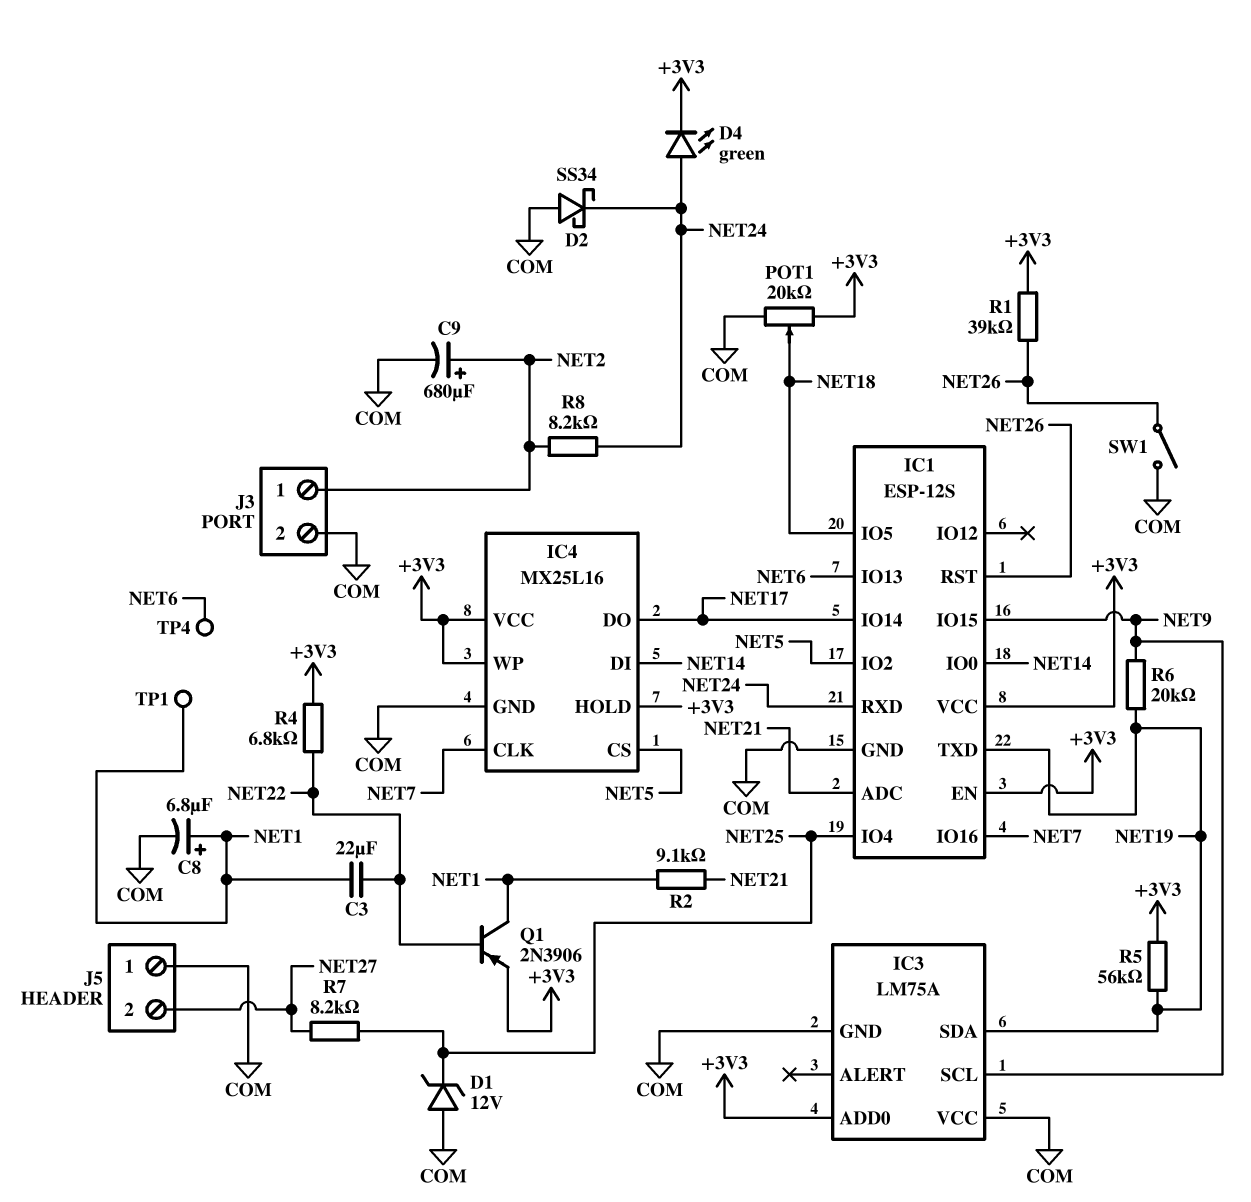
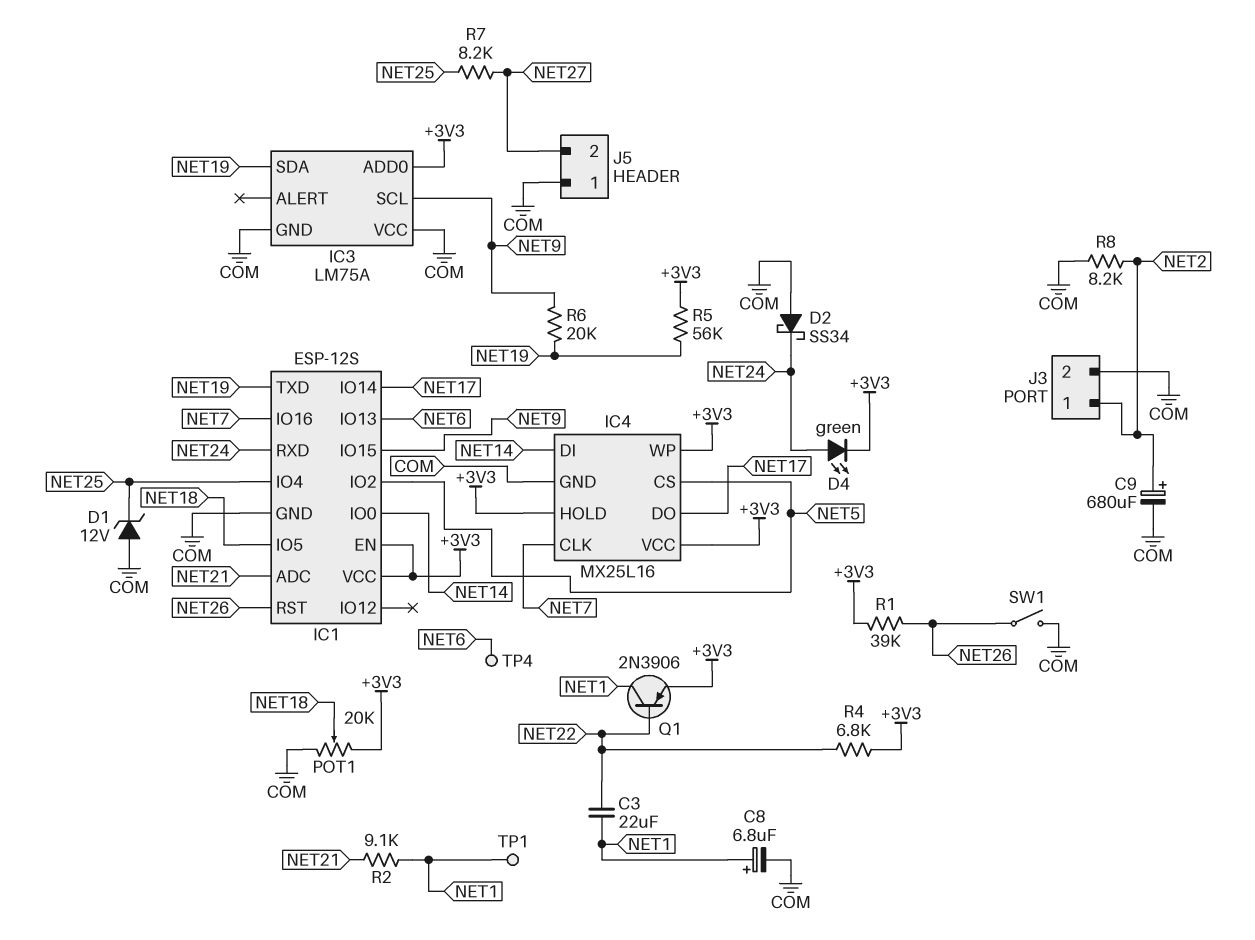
R8: 8.2k (NET2, NET24) -> 8.2k (COM, NET2)

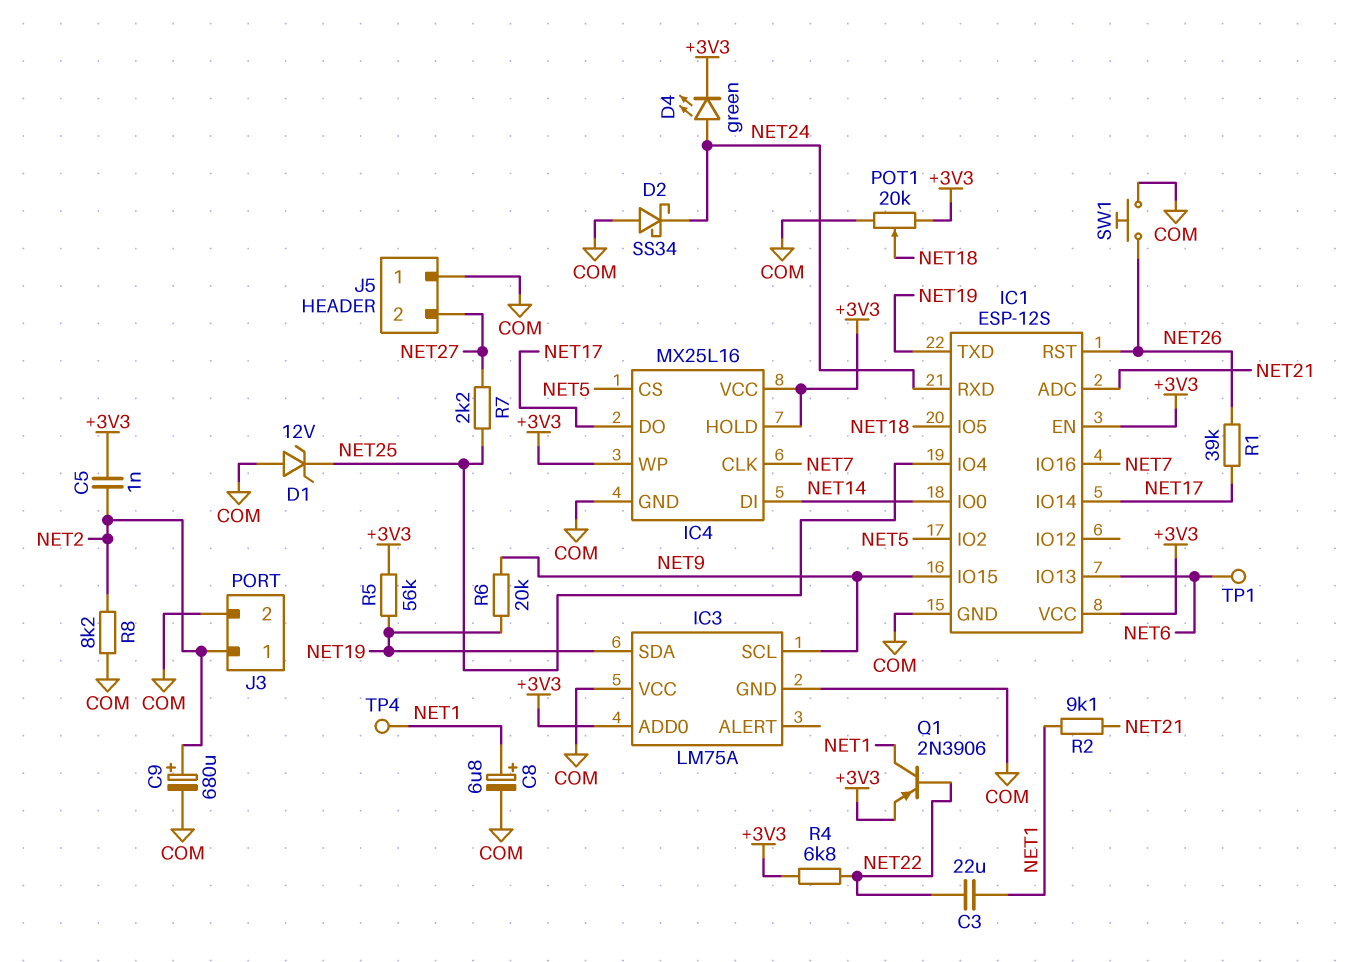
C5: none -> 1nF (+3V3, NET2)
R1: 39k (+3V3, NET26) -> 39k (NET17, NET26)
R7: 8.2k (NET25, NET27) -> 2.2k (NET25, NET27)
SW1: switch (COM, NET26) -> button (COM, NET26)
TP1: test point (NET1) -> test point (NET6)
TP4: test point (NET6) -> test point (NET1)

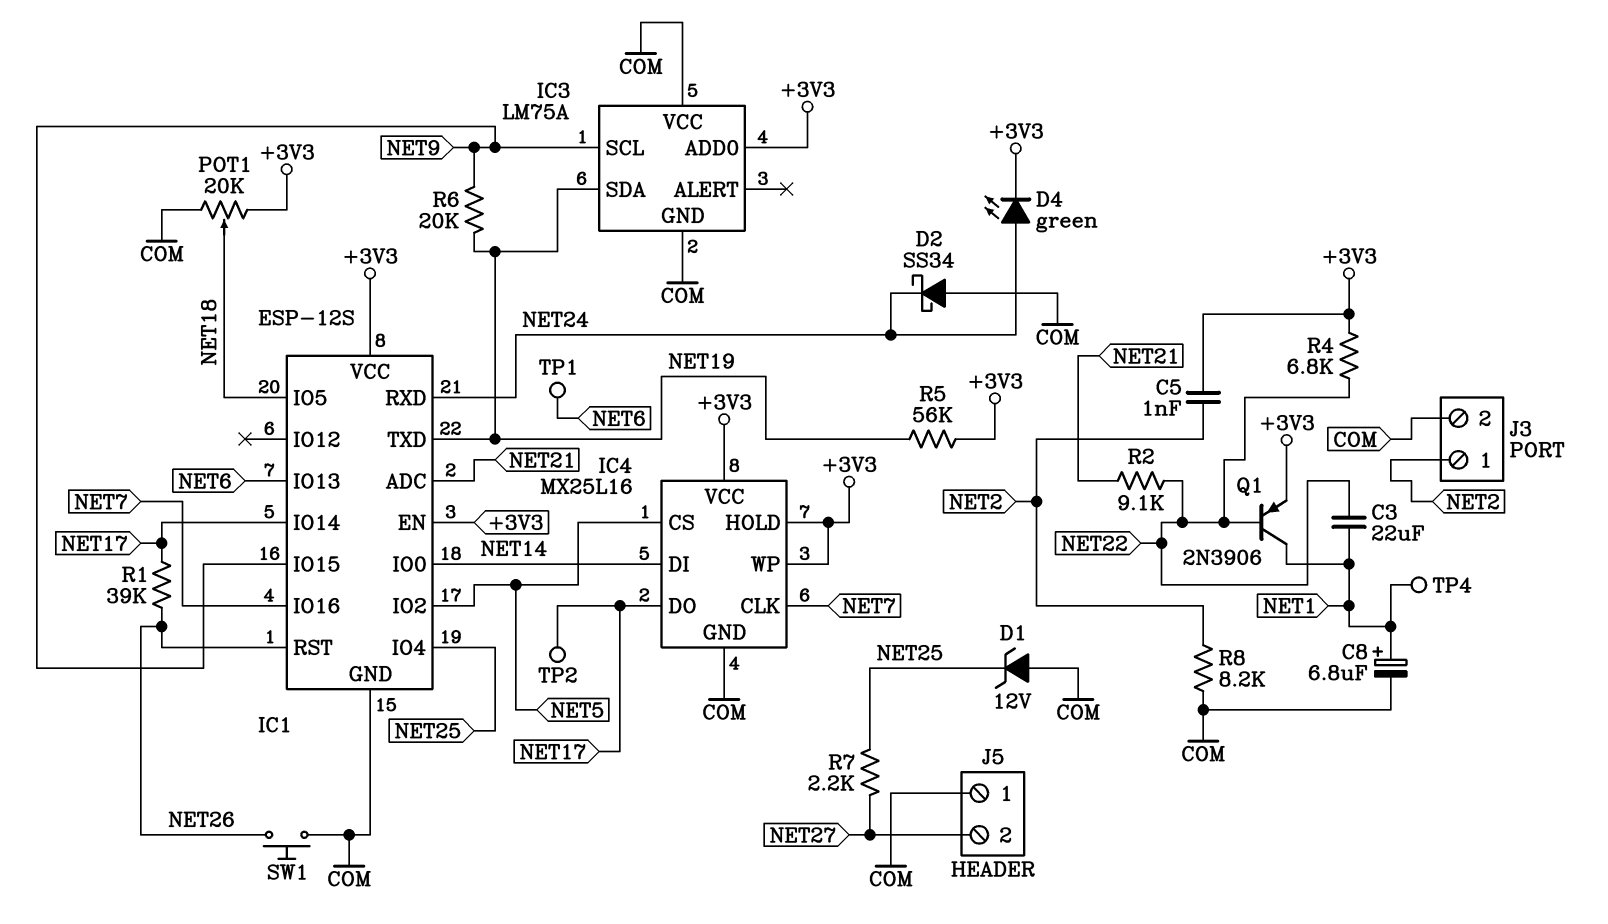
C9: 680uF (plus NET2, minus COM) -> none
R2: 9.1k (NET1, NET21) -> 9.1k (NET21, NET22)
TP2: none -> test point (NET17)

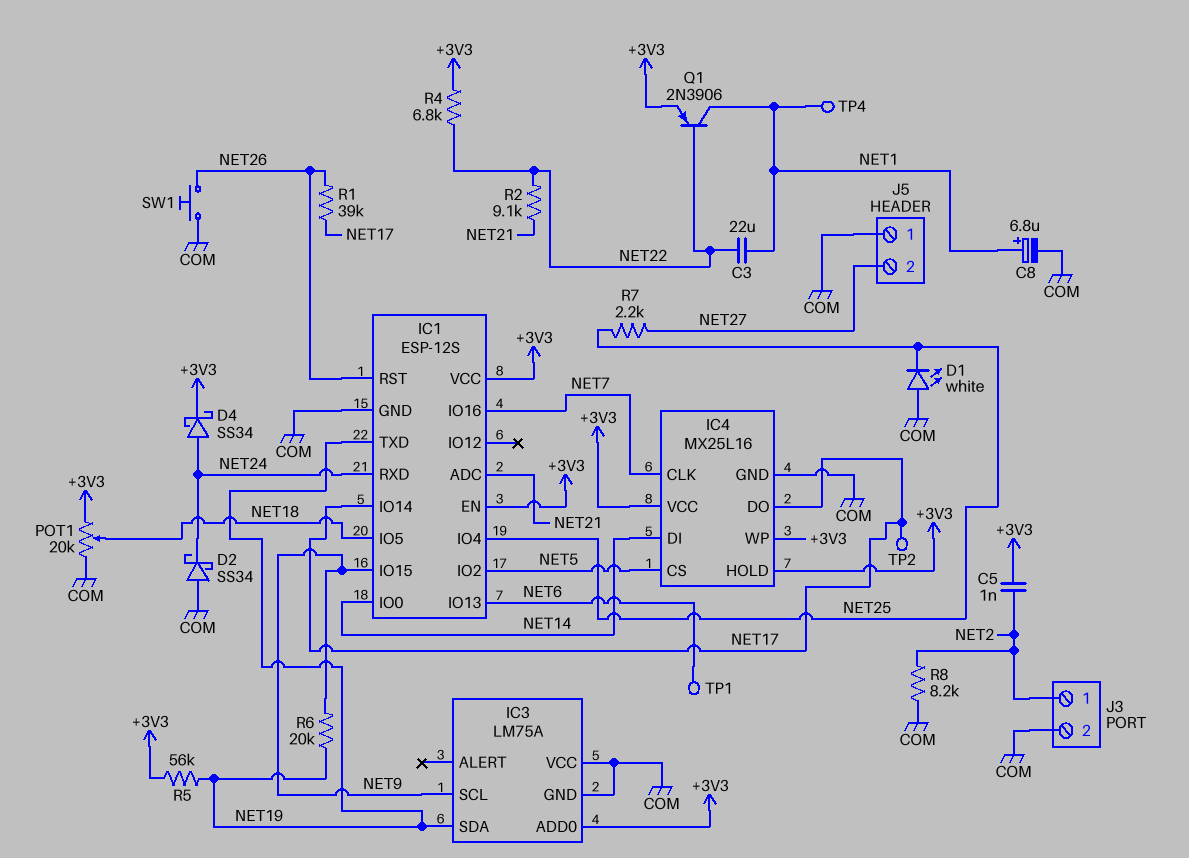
D1: zener 12V (A COM, K NET25) -> LED white (A COM, K NET25)
D4: LED green (A NET24, K +3V3) -> schottky SS34 (A NET24, K +3V3)

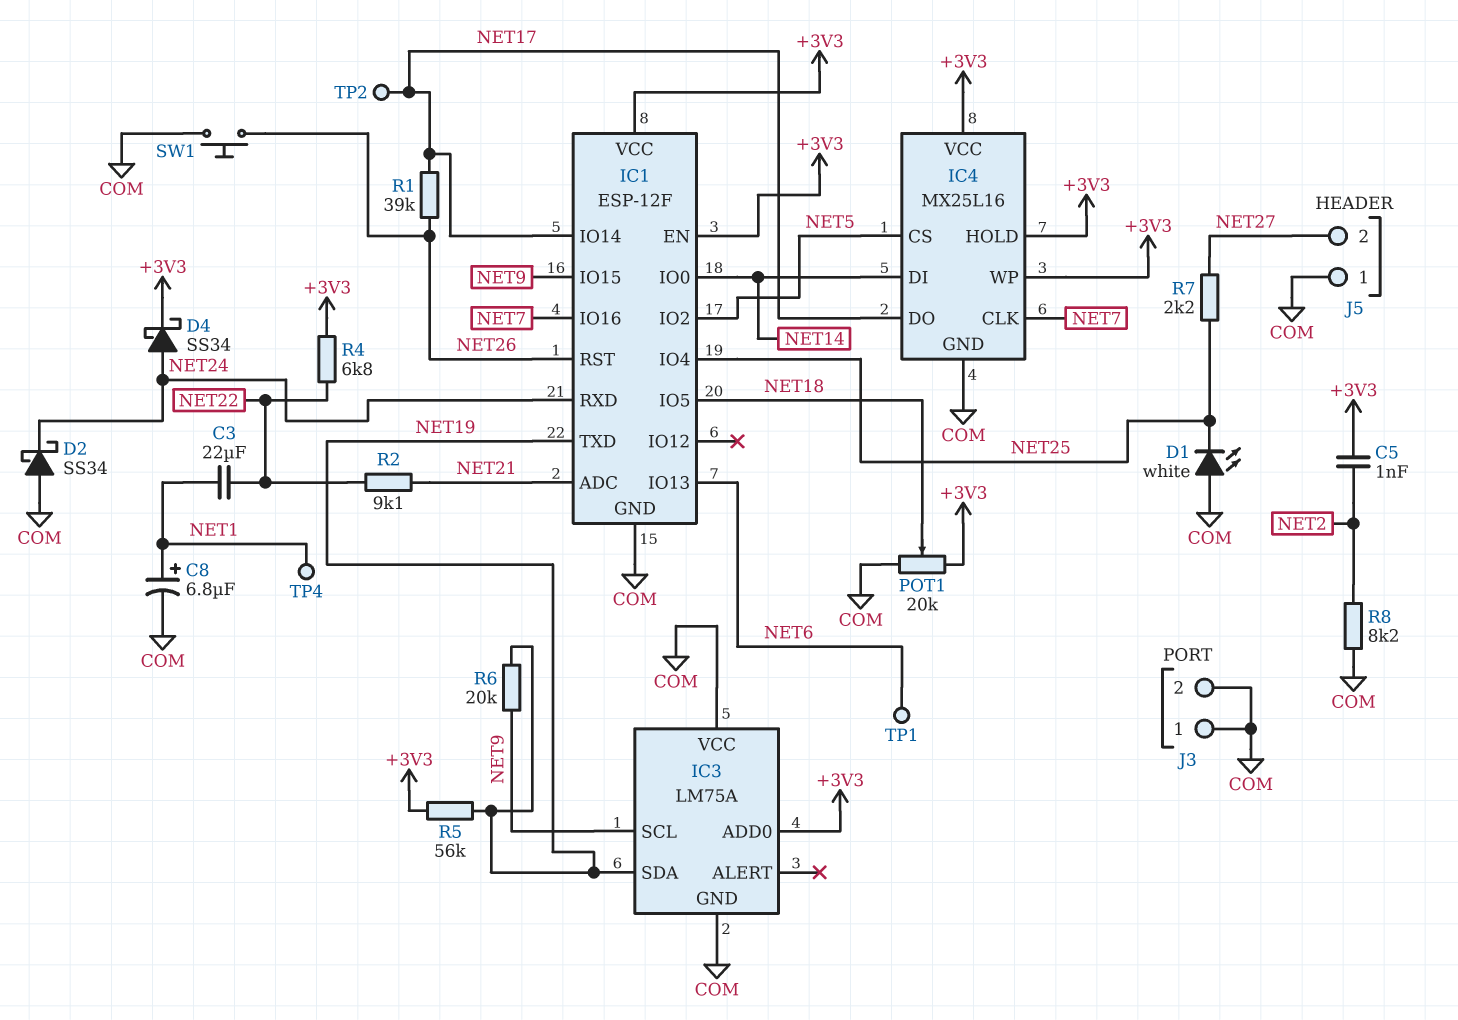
IC1: ESP-12S -> ESP-12F
J3 pin 1: NET2 -> COM
Q1: PNP 2N3906 (B NET22, C NET1, E +3V3) -> none

